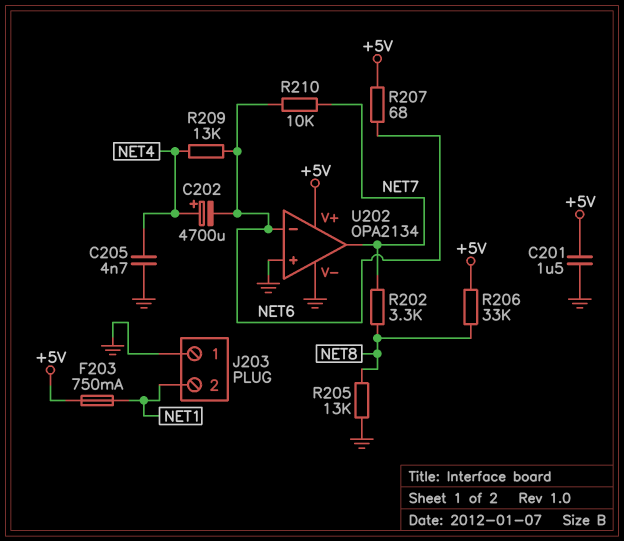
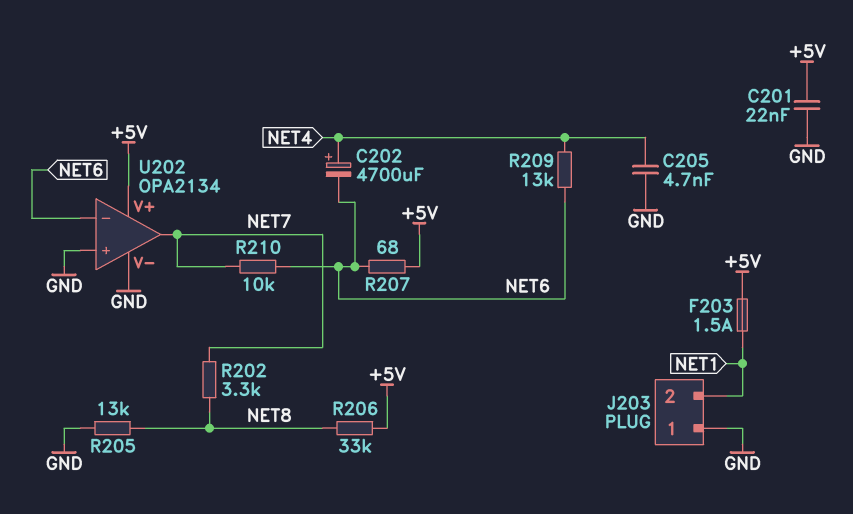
C201: 1.5uF (+5V, GND) -> 22nF (+5V, GND)
F203: 750mA (+5V, NET1) -> 1.5A (+5V, NET1)

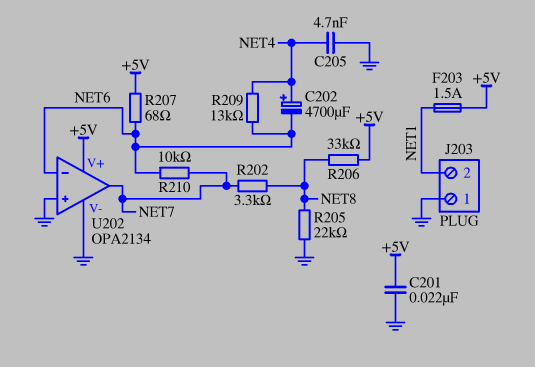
R205: 13k (GND, NET8) -> 22k (GND, NET8)

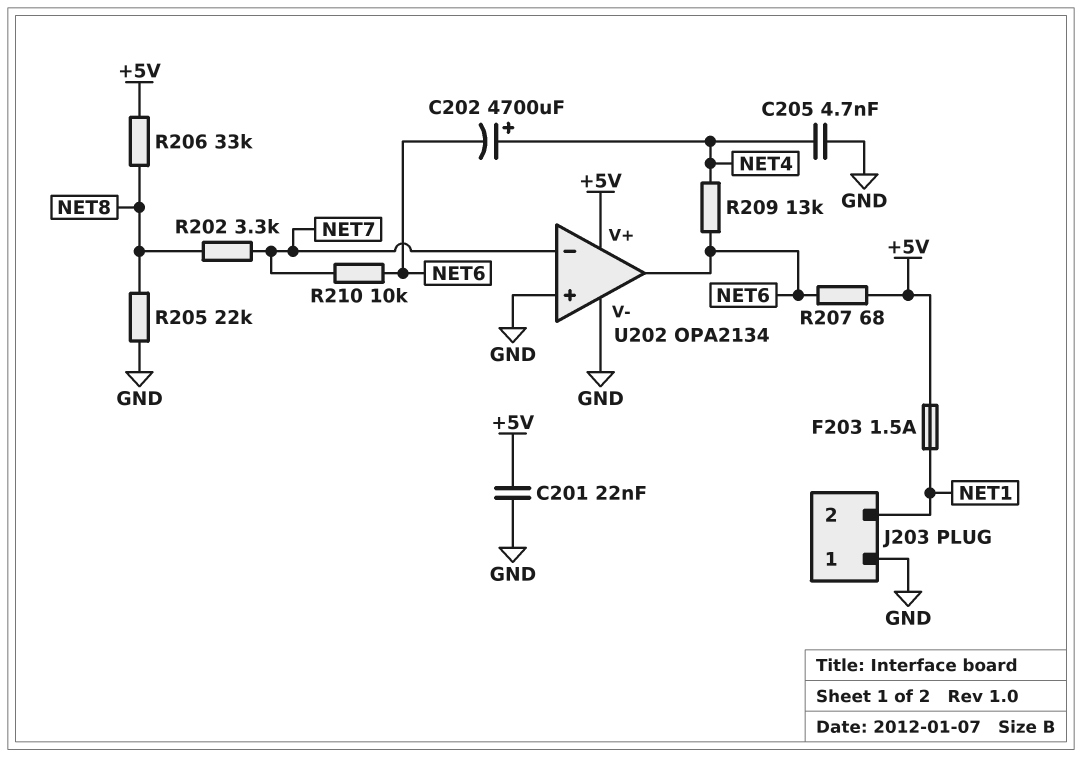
U202 pin in-: NET6 -> NET7
U202 pin out: NET7 -> NET6

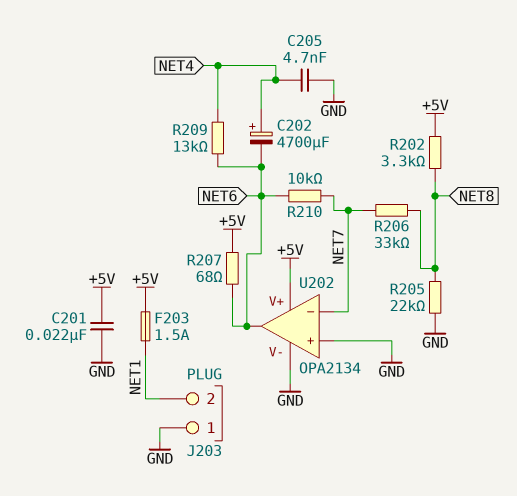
R202: 3.3k (NET7, NET8) -> 3.3k (+5V, NET8)
R206: 33k (+5V, NET8) -> 33k (NET7, NET8)

